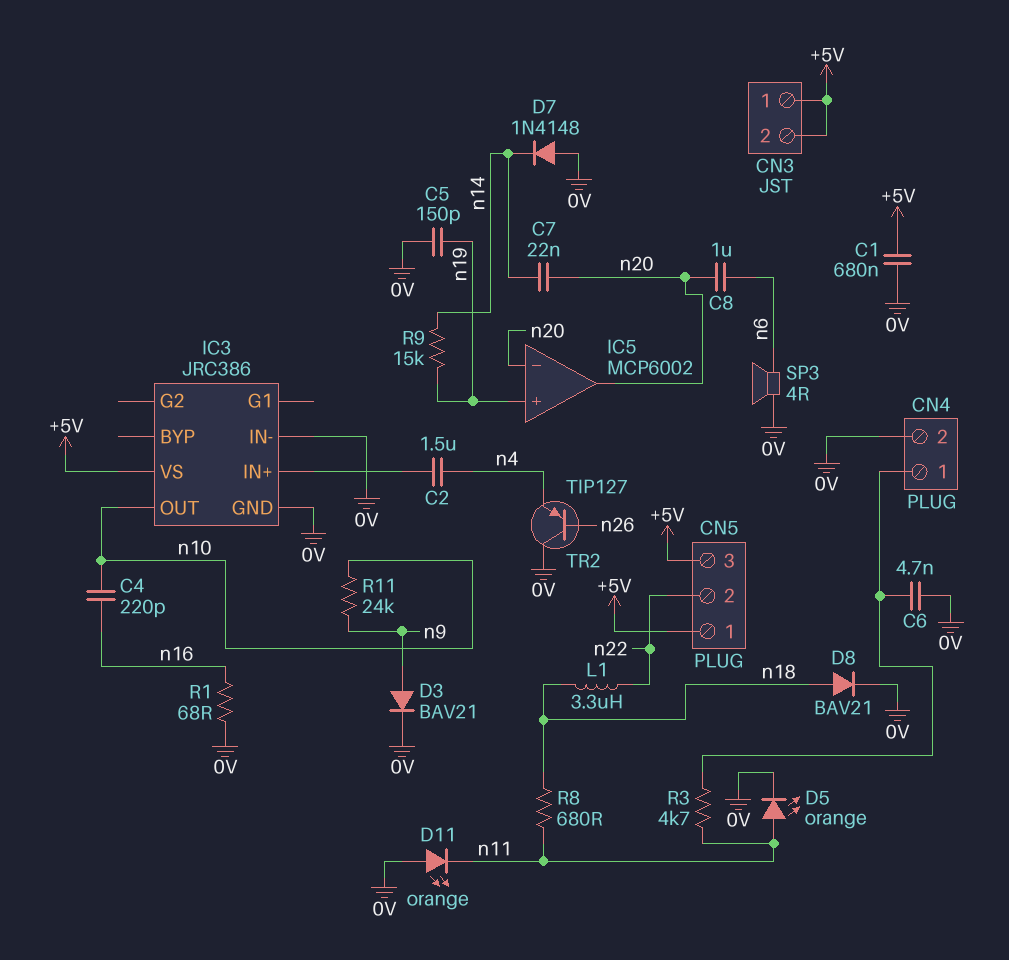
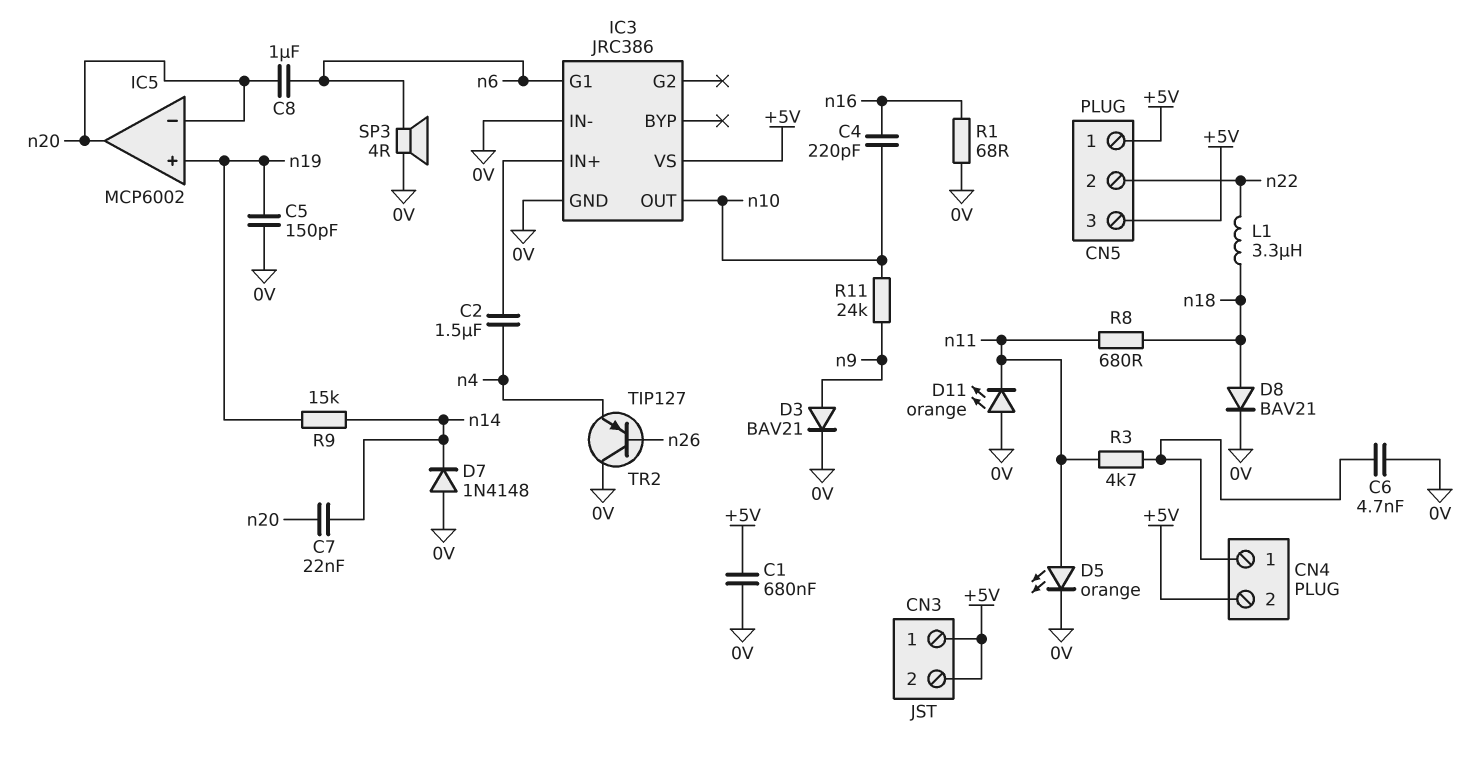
CN4 pin 2: 0V -> +5V
IC3 pin G1: none -> n6

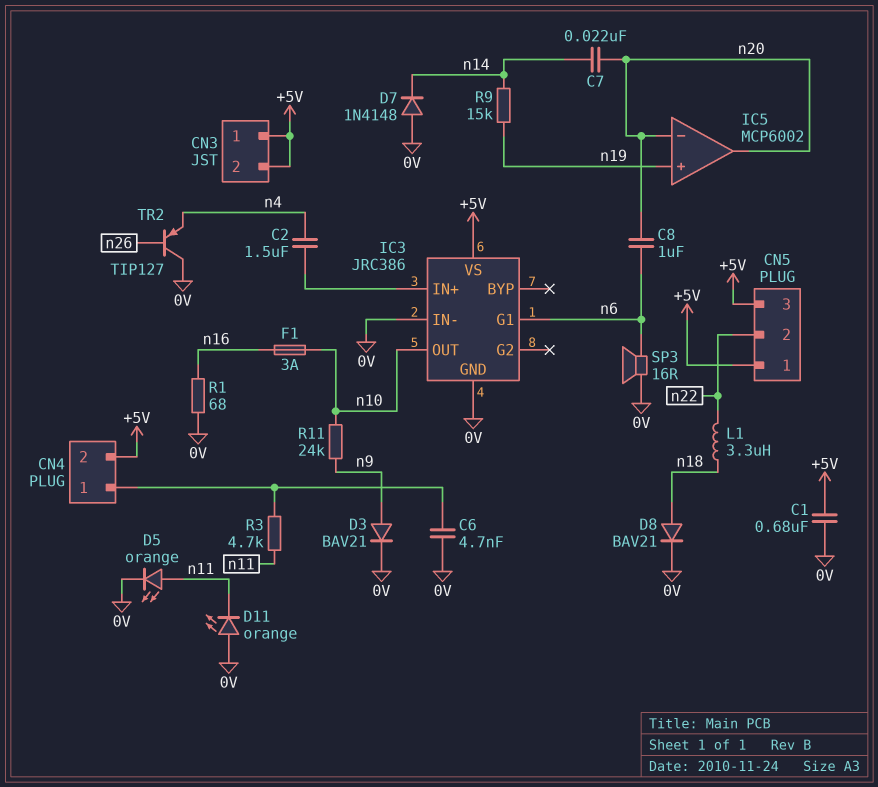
C4: 220pF (n10, n16) -> none
C5: 150pF (0V, n19) -> none
F1: none -> 3A (n10, n16)
R8: 680 (n11, n18) -> none
SP3: speaker 4R (0V, n6) -> speaker 16R (0V, n6)

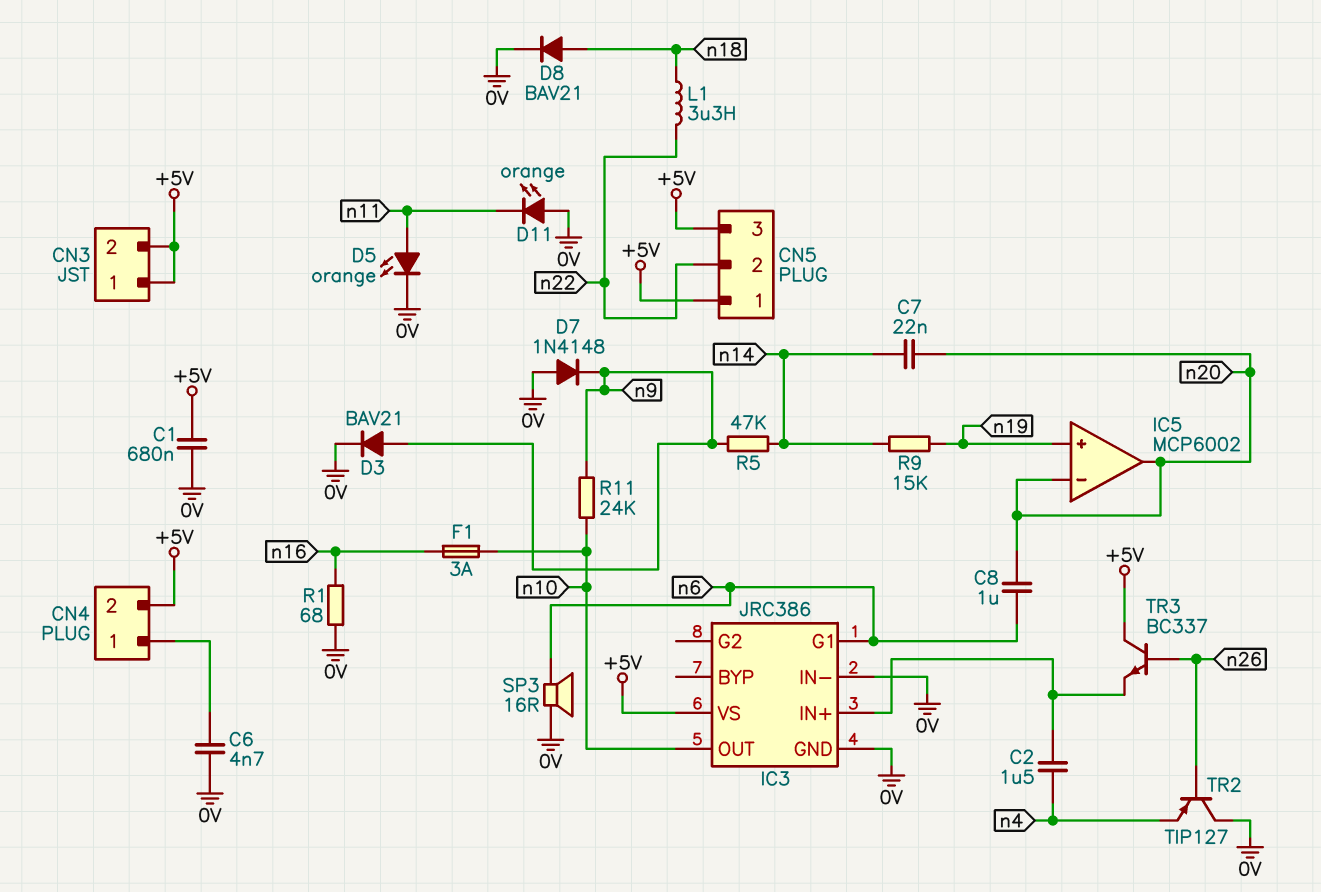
D7: diode 1N4148 (A 0V, K n14) -> diode 1N4148 (A 0V, K n9)
R3: 4.7k (CN4/1, n11) -> none
R5: none -> 47k (n9, n14)
TR3: none -> NPN BC337 (B n26, C +5V, E IC3/IN+)

